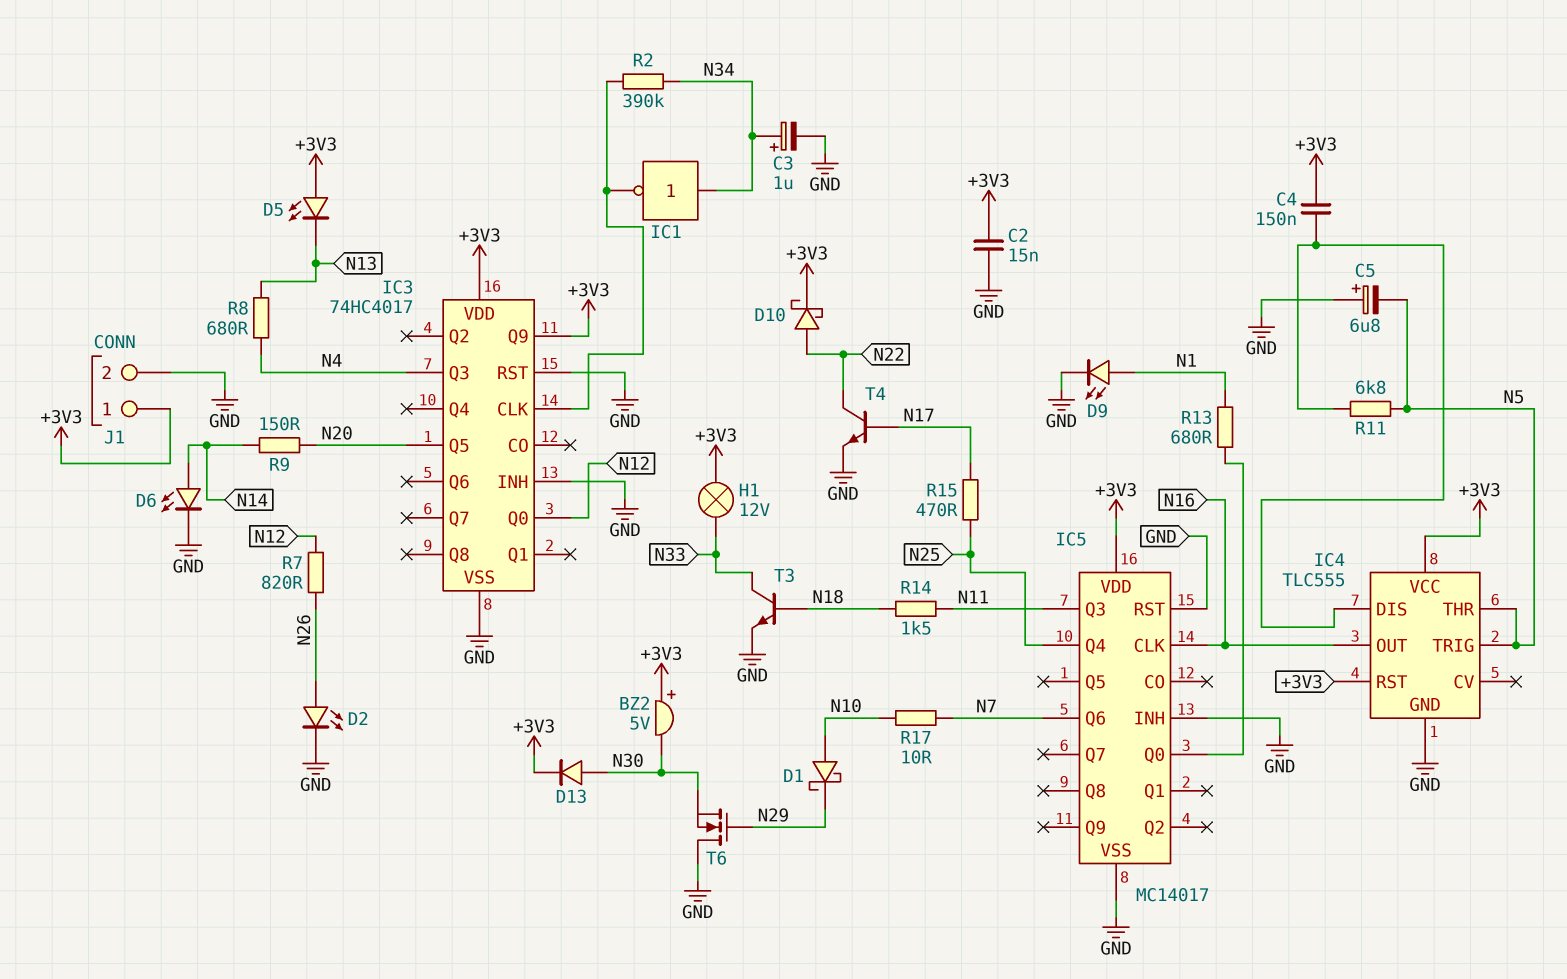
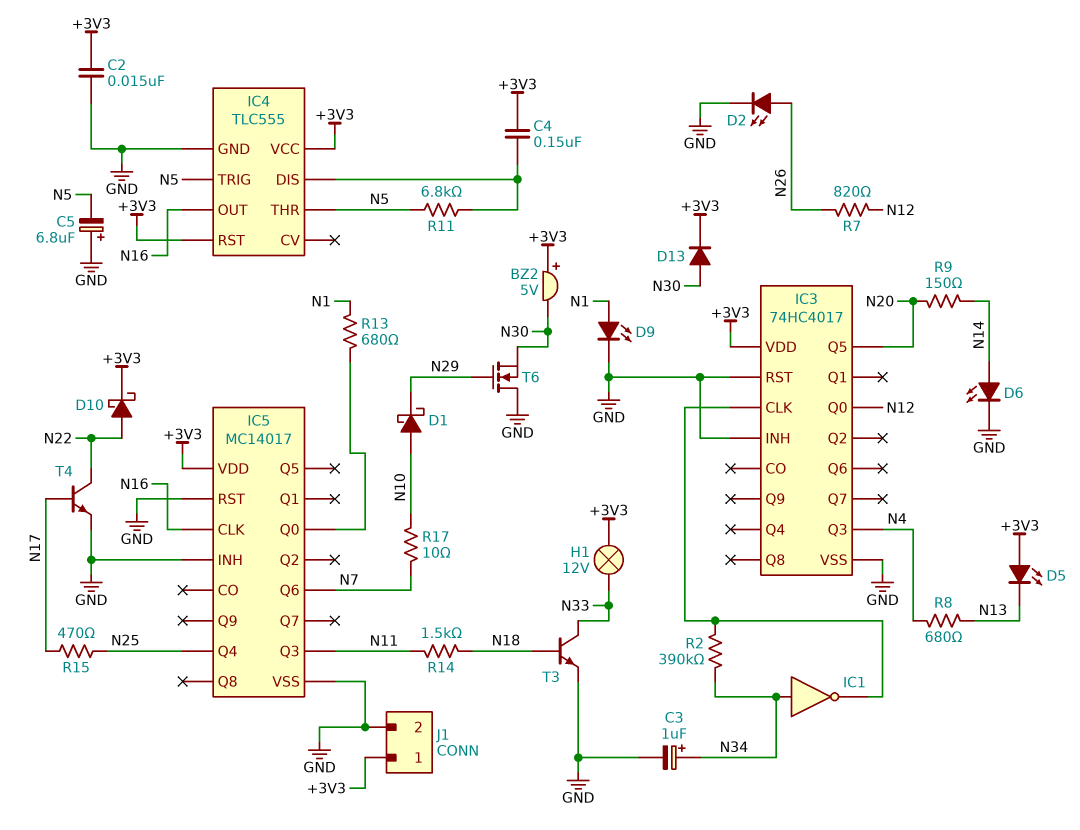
IC3 pin Q9: +3V3 -> none

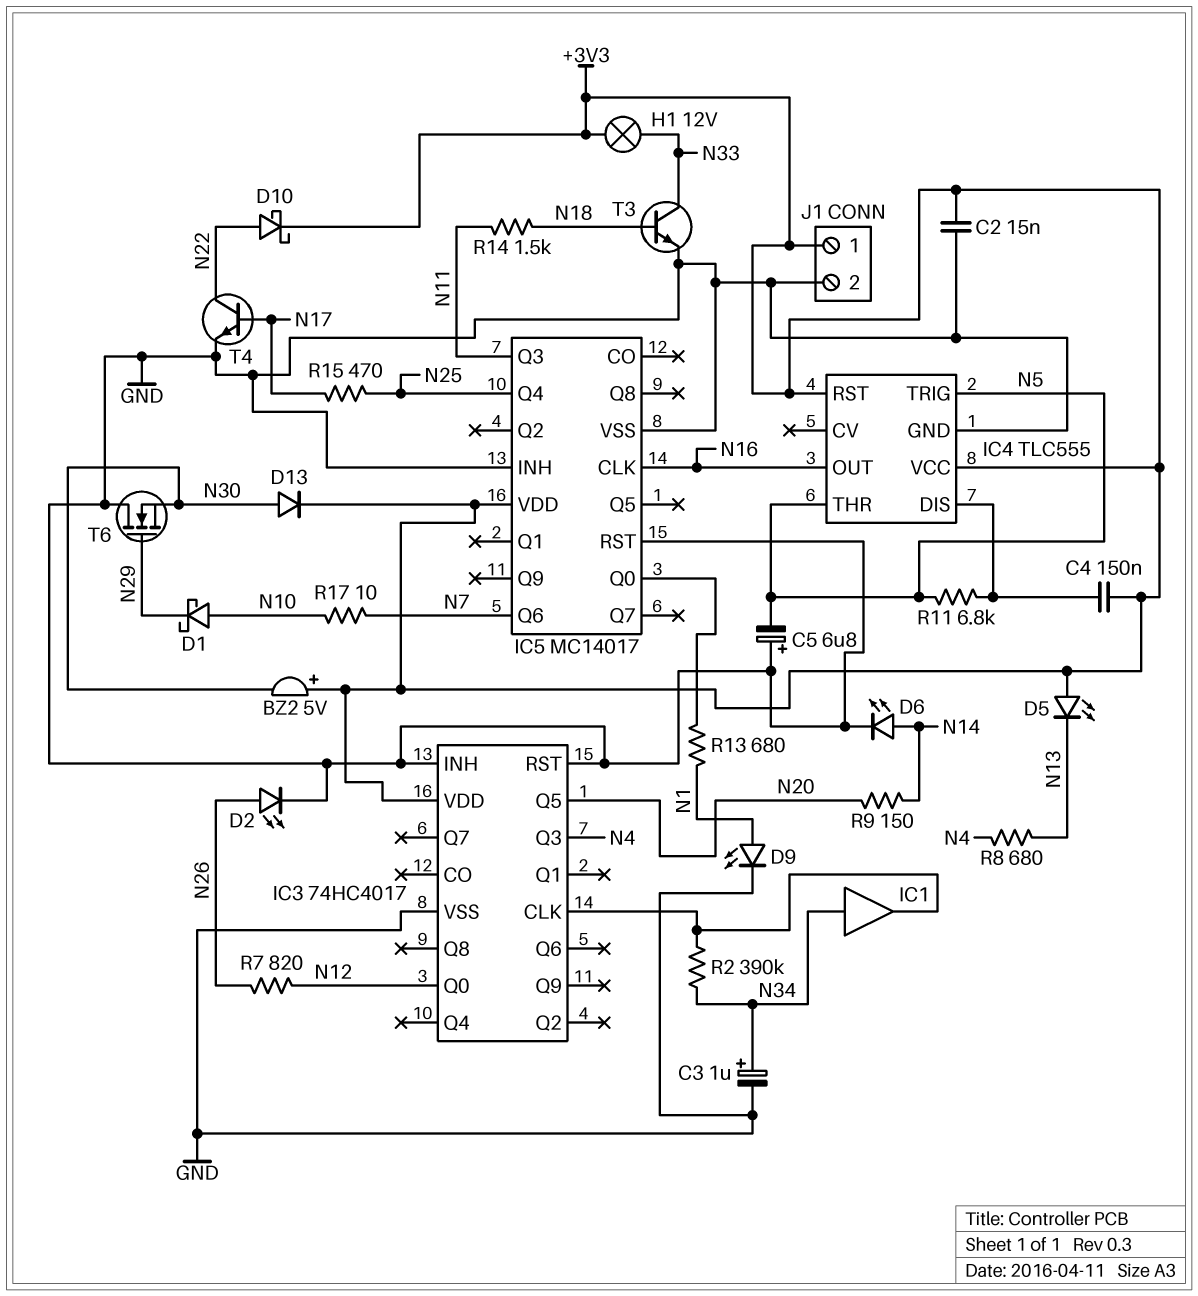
IC1: NOT (in N34, out IC3/CLK) -> buffer (in N34, out IC3/CLK)

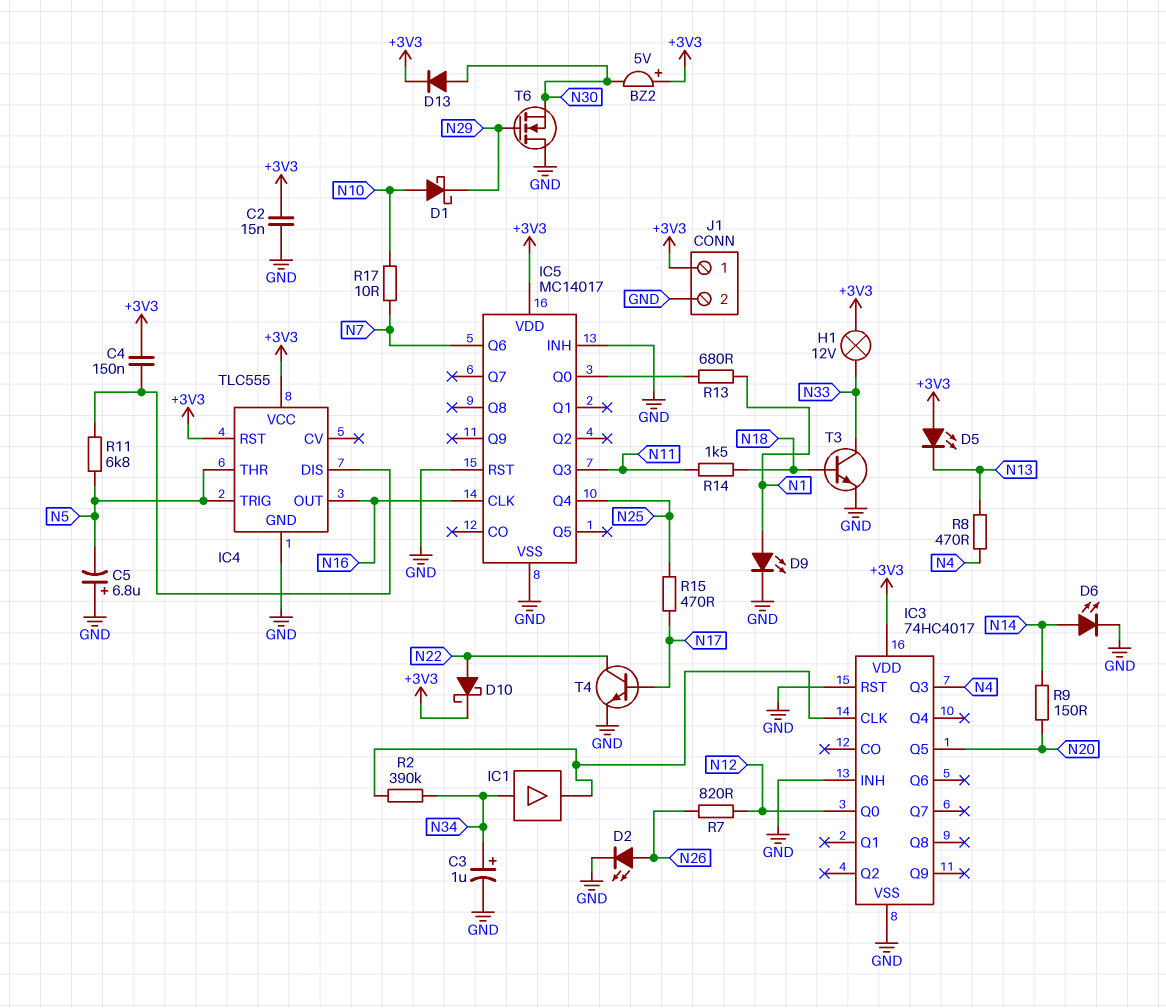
R8: 680 (N4, N13) -> 470 (N4, N13)

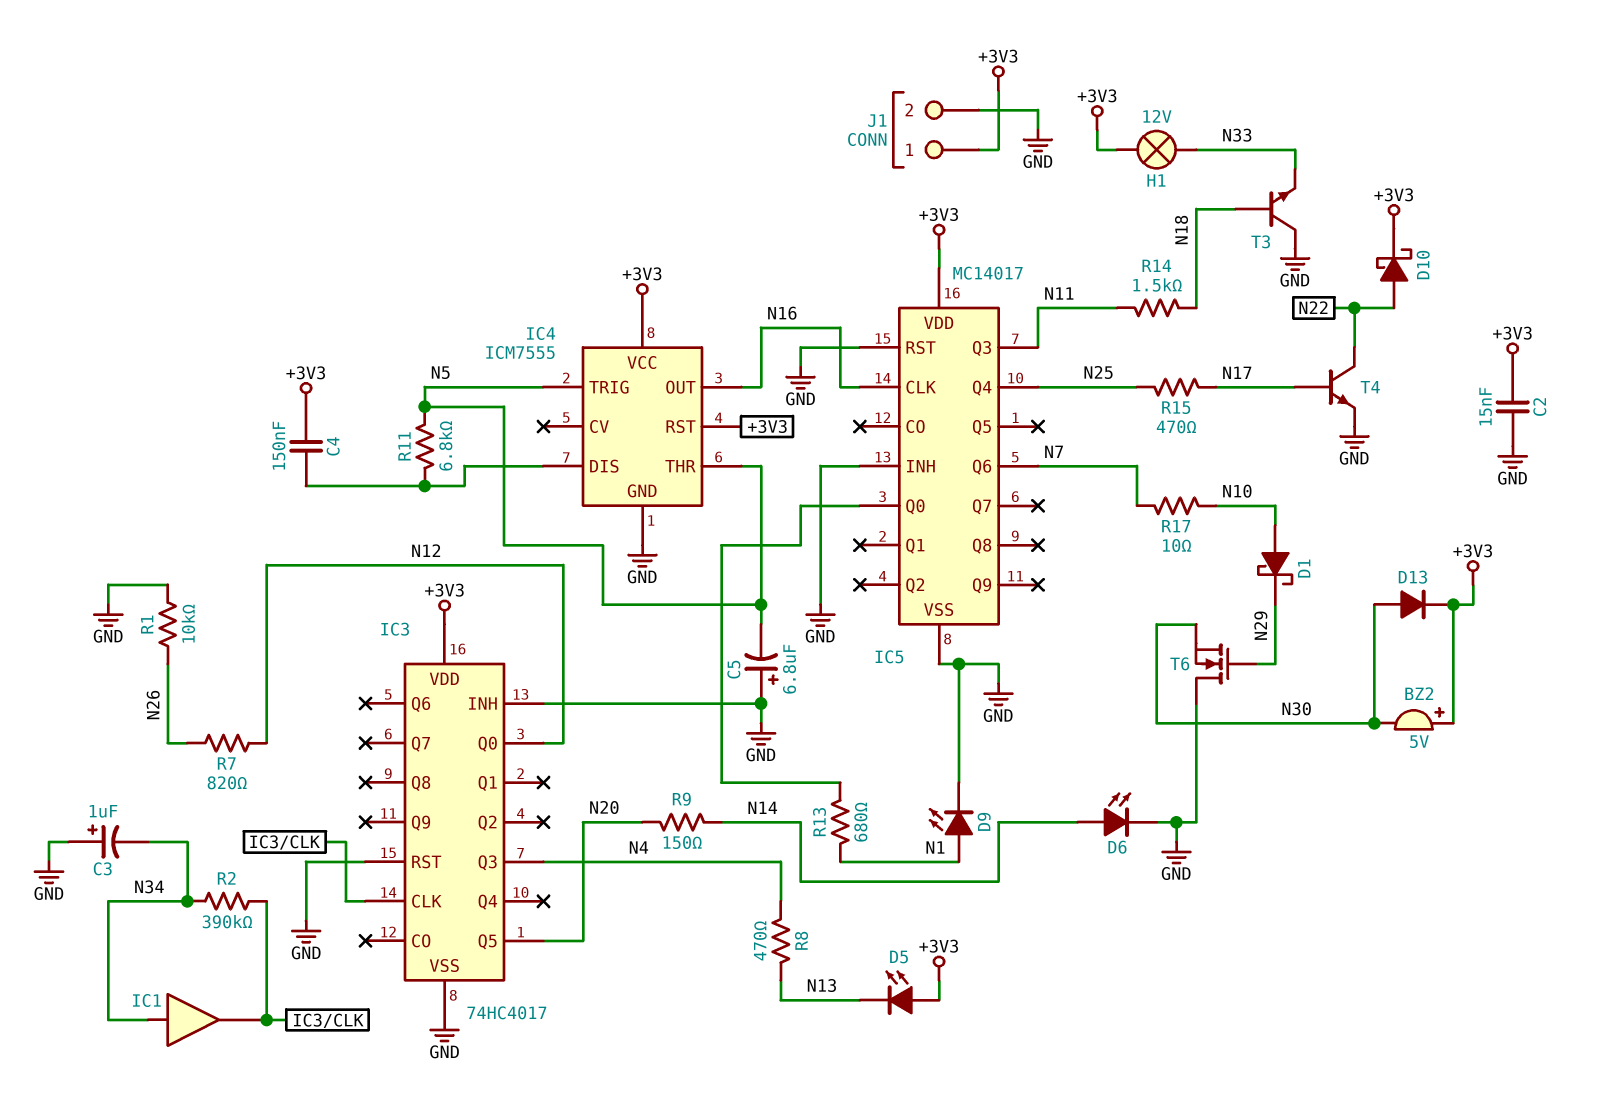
C3: 1uF (plus N34, minus GND) -> 1uF (plus GND, minus N34)
D2: LED (A N26, K GND) -> none
IC4: TLC555 -> ICM7555
R1: none -> 10k (GND, N26)
T3: NPN (B N18, C N33, E GND) -> NPN (B N18, C GND, E N33)

